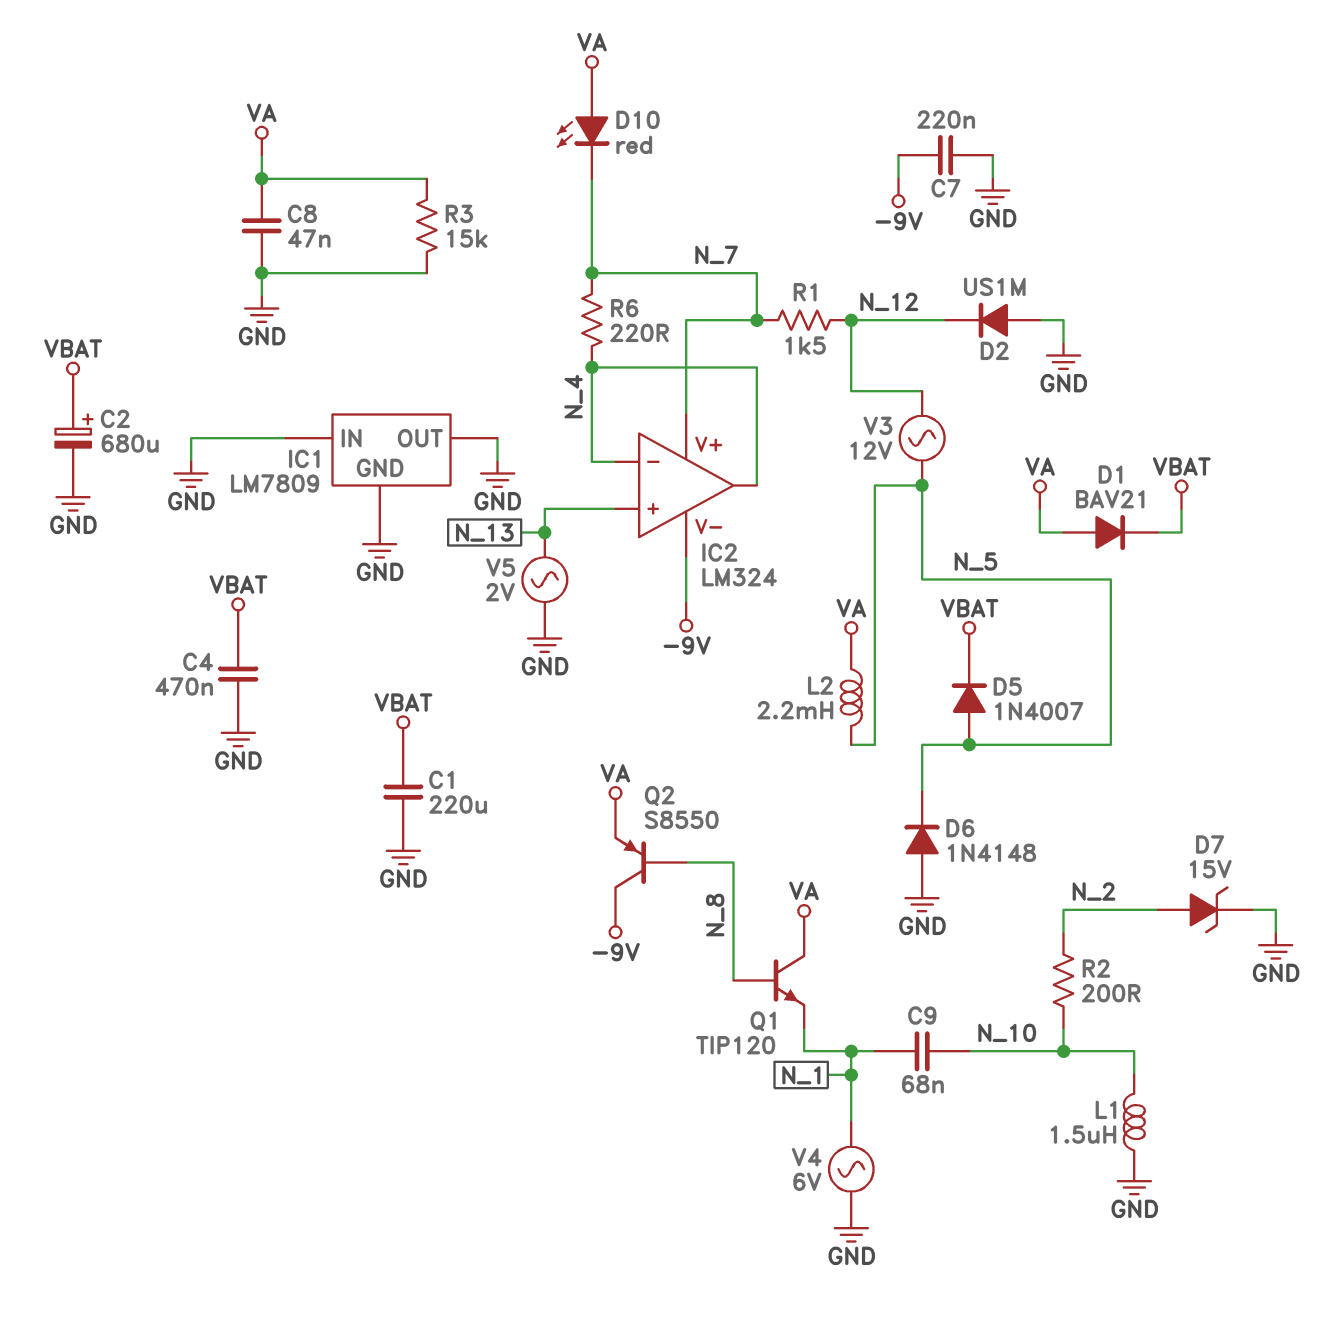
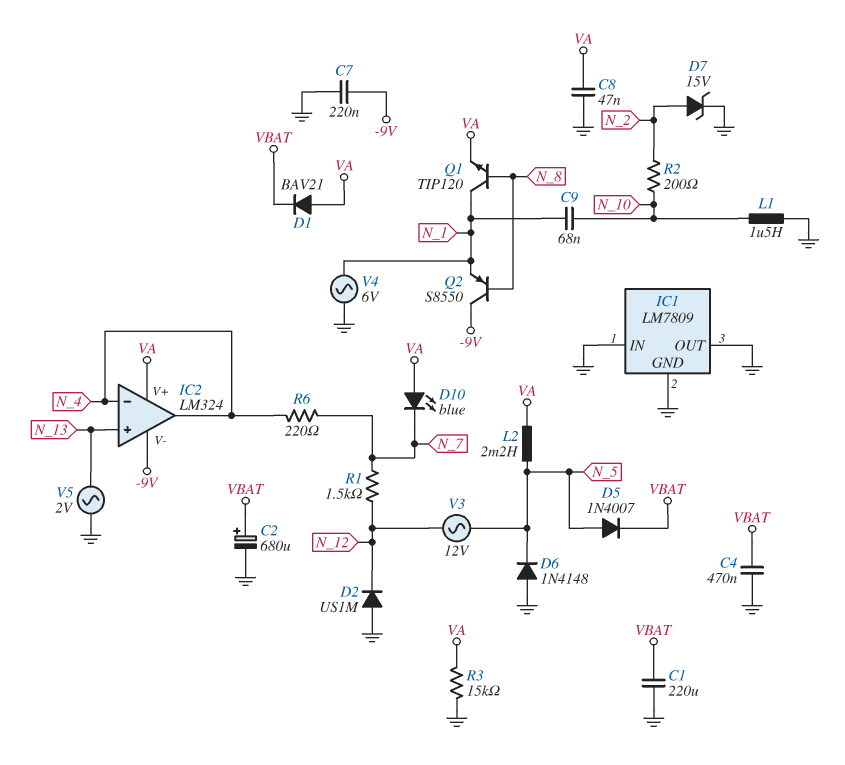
D10: LED red (A VA, K N_7) -> LED blue (A VA, K N_7)
IC2 pin V+: N_7 -> VA
Q1: NPN TIP120 (B N_8, C VA, E N_1) -> NPN TIP120 (B N_8, C N_1, E VA)
Q2: PNP S8550 (B N_8, C -9V, E VA) -> PNP S8550 (B N_8, C -9V, E N_1)

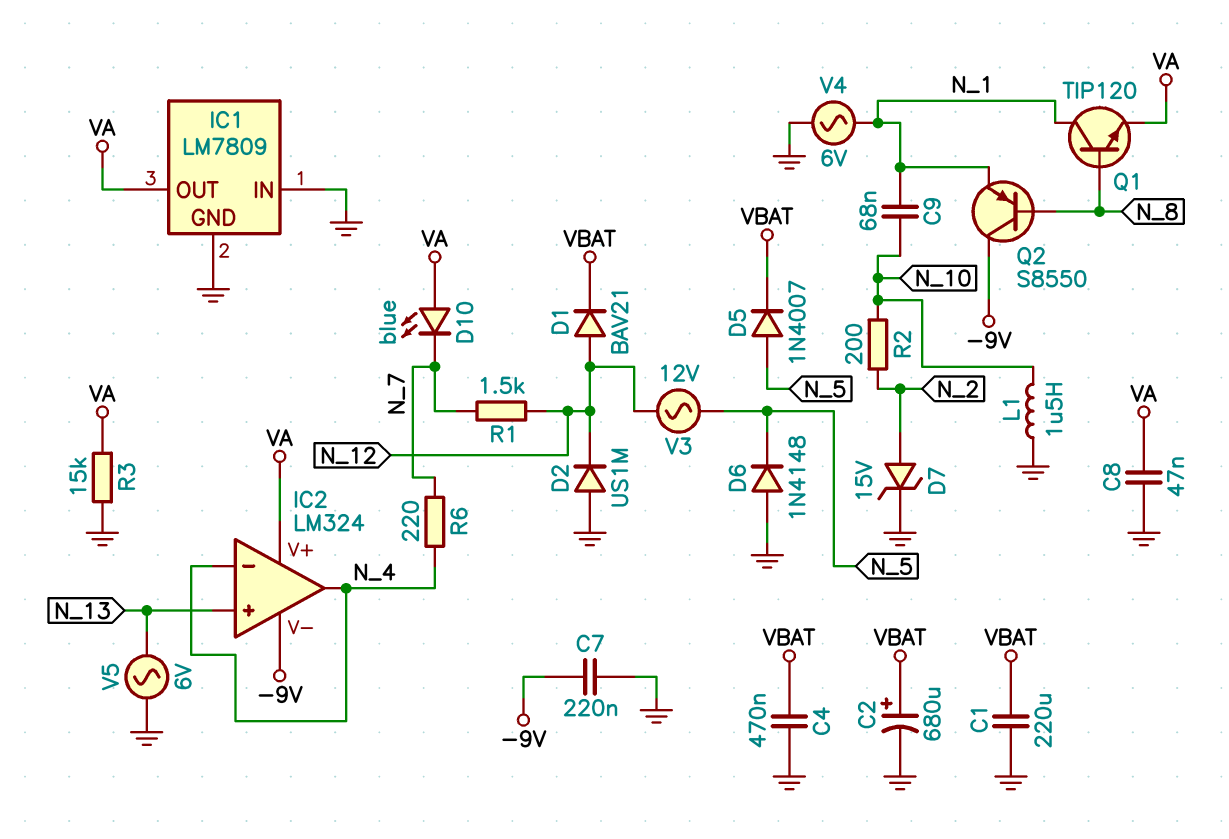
D1: diode BAV21 (A VA, K VBAT) -> diode BAV21 (A N_12, K VBAT)
IC1 pin OUT: GND -> VA
L2: 2.2mH (N_5, VA) -> none
V5: AC 2V (GND, N_13) -> AC 6V (GND, N_13)

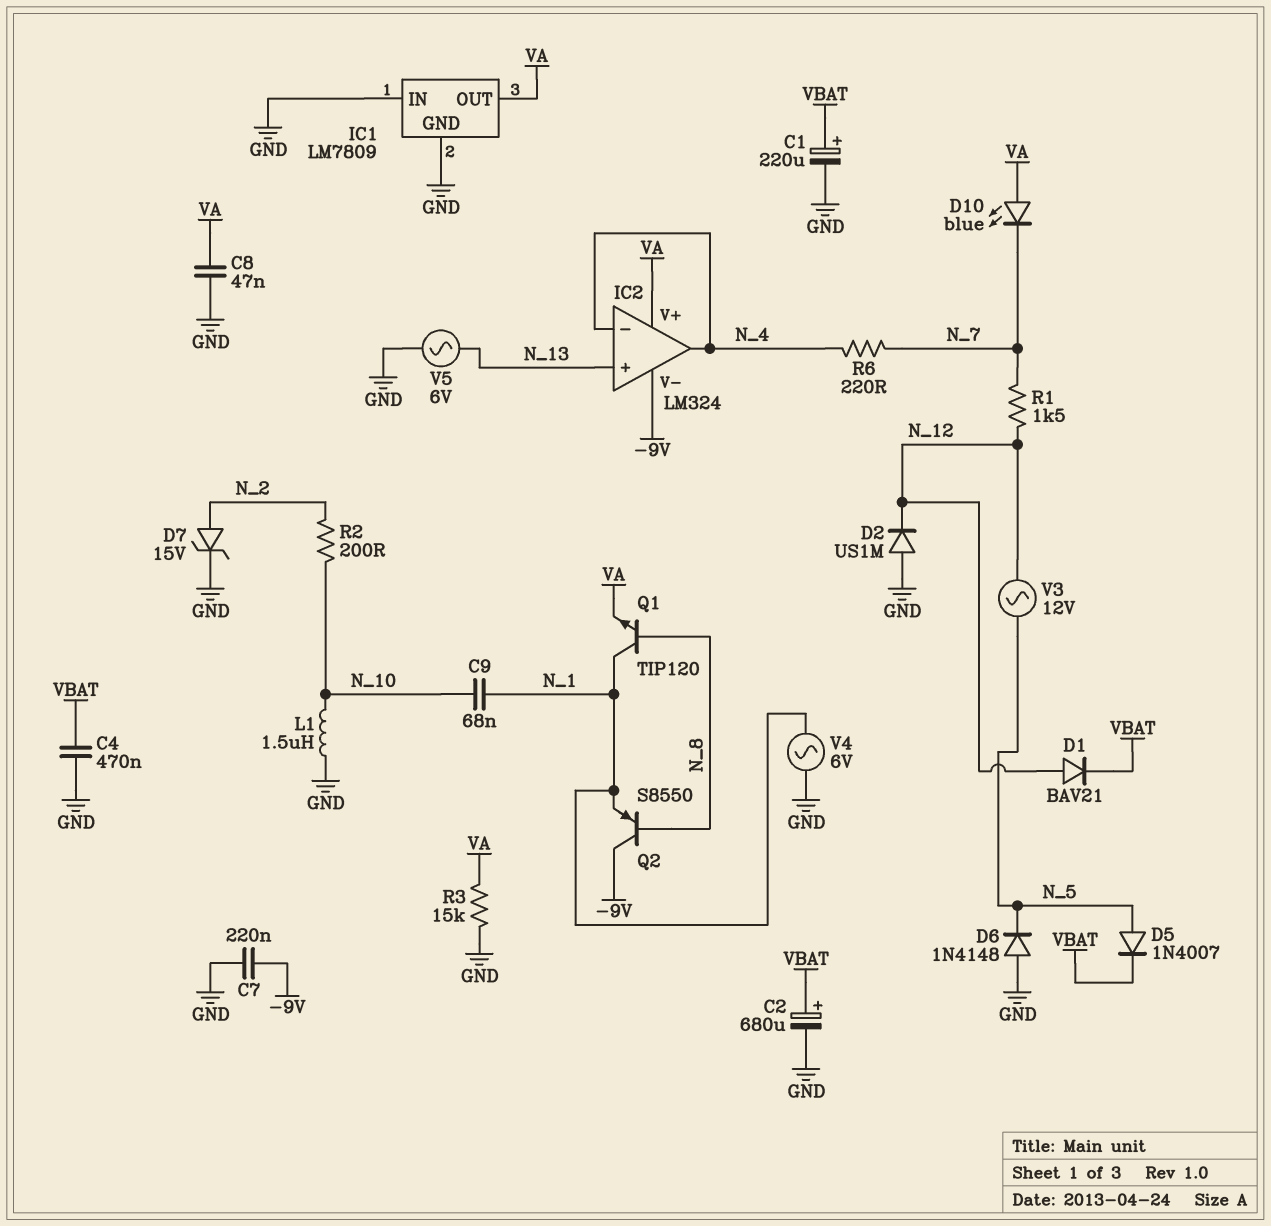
C1: 220uF (GND, VBAT) -> 220uF (plus VBAT, minus GND)

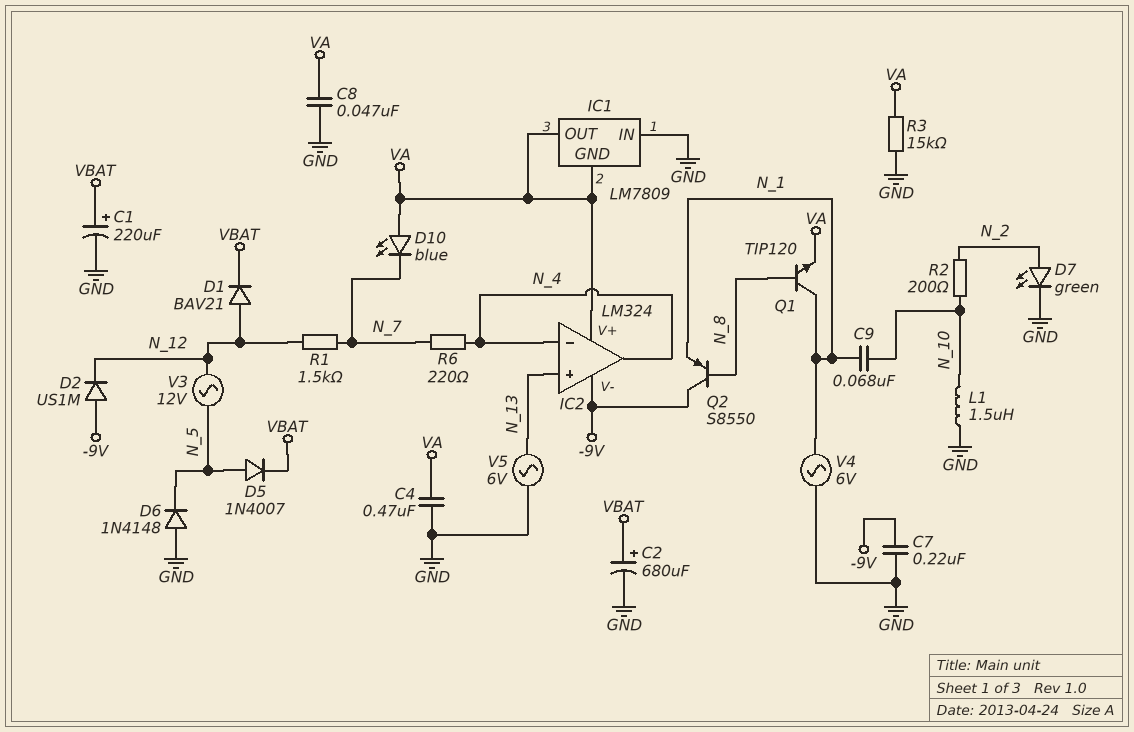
C4: 470nF (GND, VBAT) -> 470nF (GND, VA)
D2: diode US1M (A GND, K N_12) -> diode US1M (A -9V, K N_12)
D7: zener 15V (A N_2, K GND) -> LED green (A N_2, K GND)
IC1 pin GND: GND -> VA

